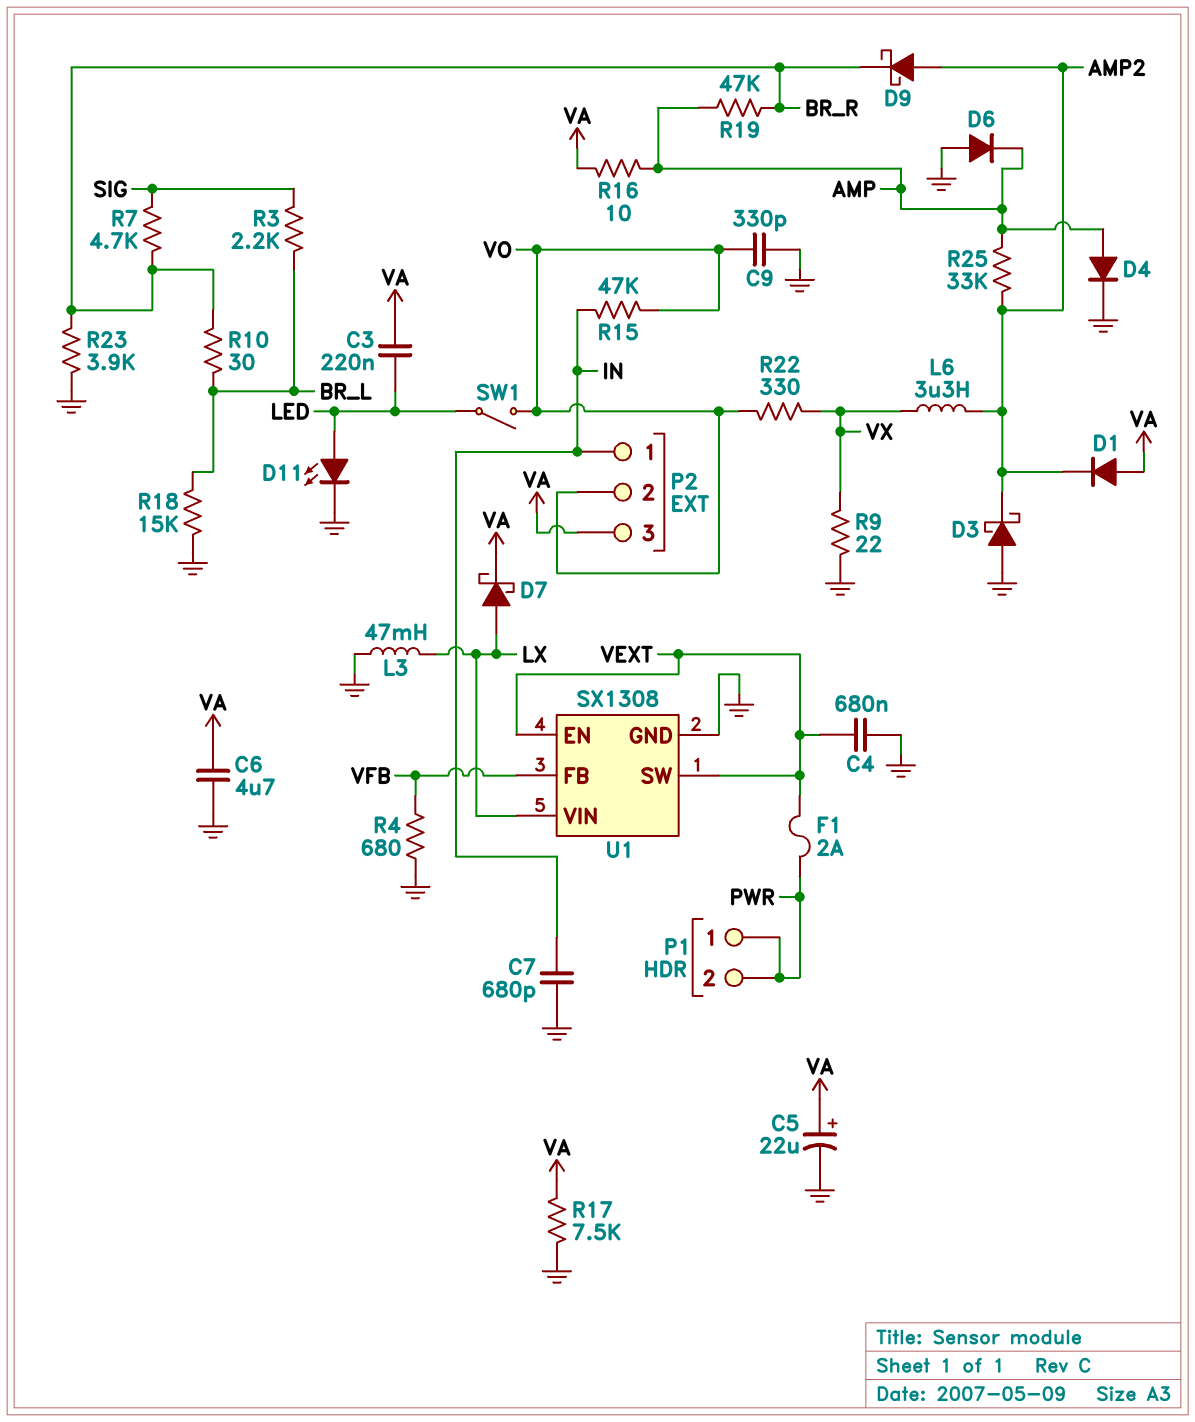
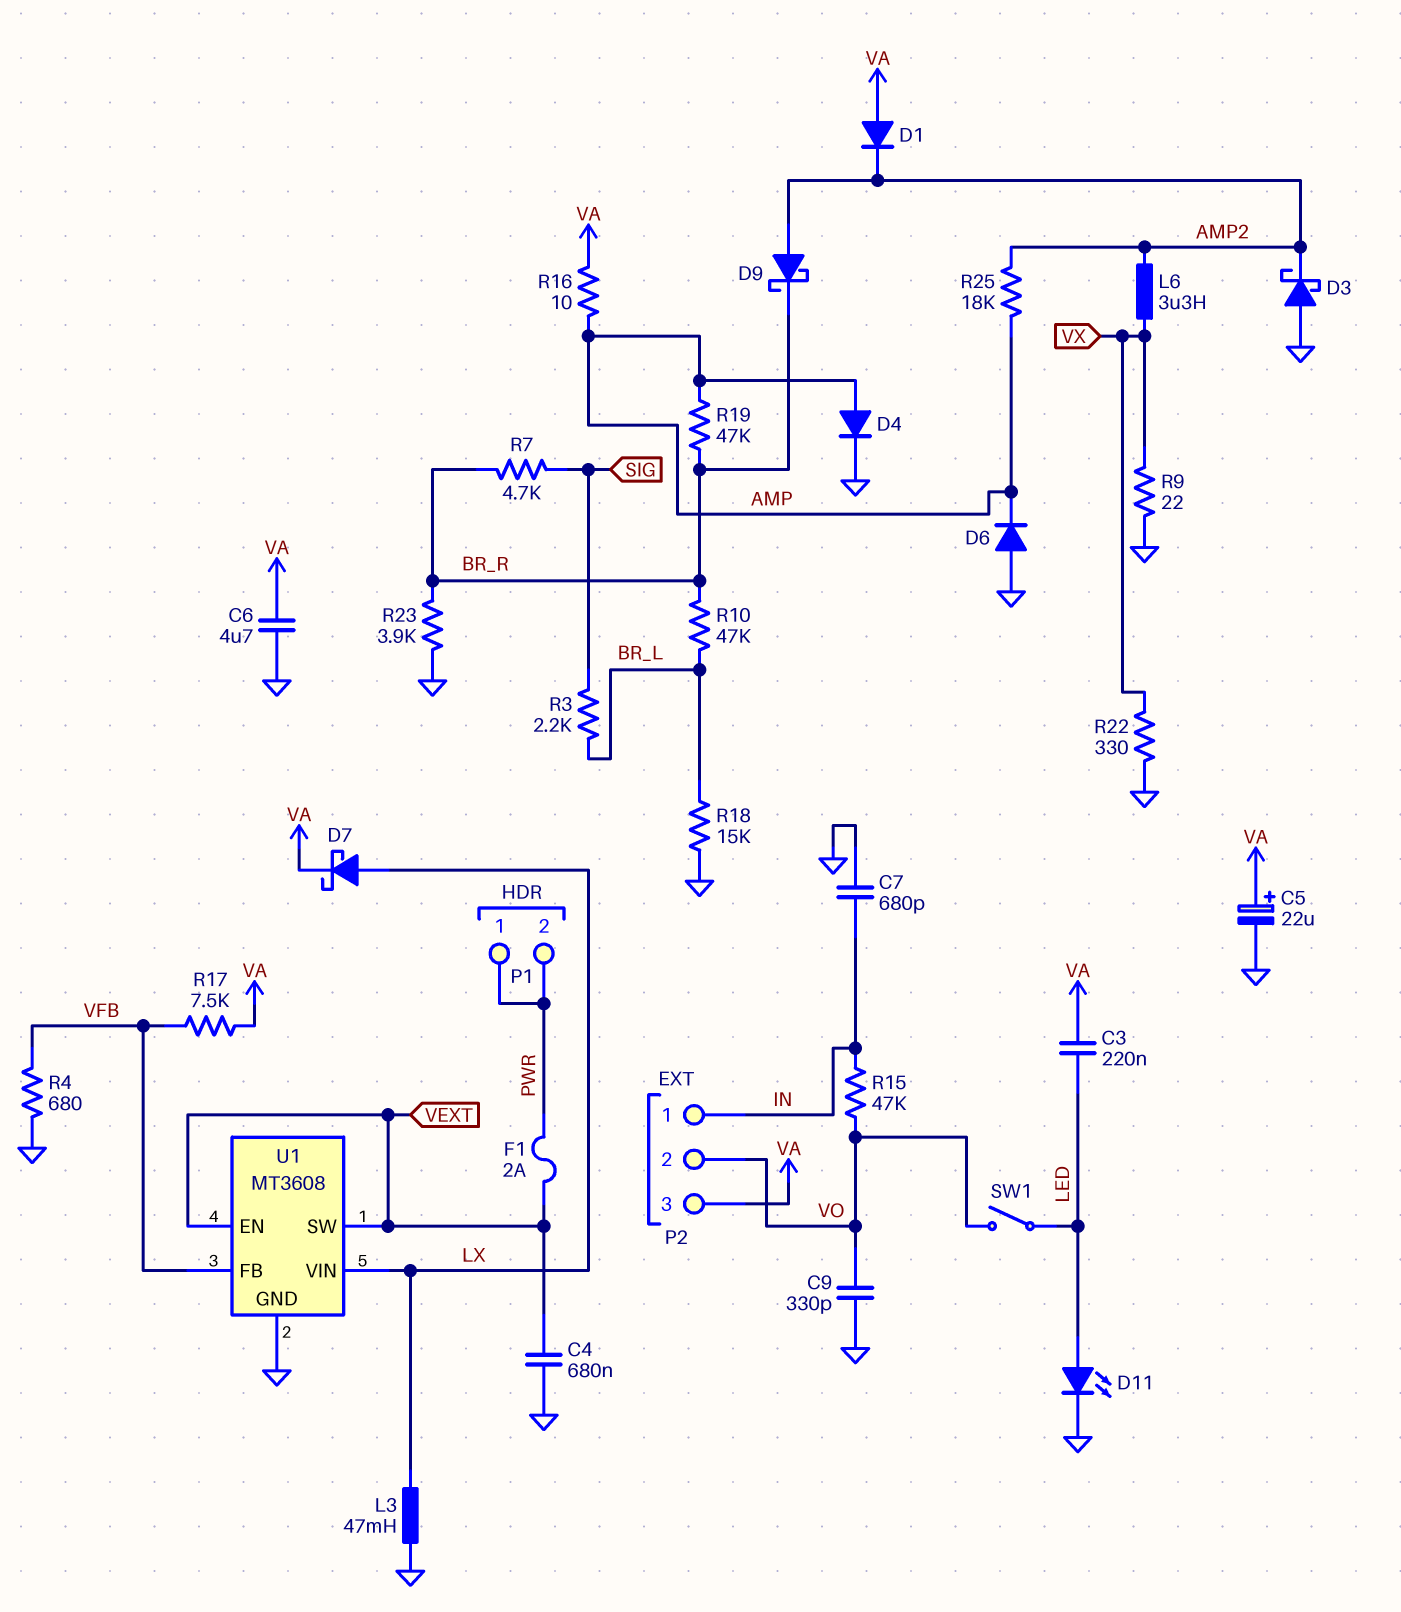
R10: 30 (BR_L, BR_R) -> 47k (BR_L, BR_R)
R17: 7.5k (GND, VA) -> 7.5k (VA, VFB)
R22: 330 (VO, VX) -> 330 (GND, VX)
R25: 33k (AMP, AMP2) -> 18k (AMP, AMP2)
U1: SX1308 -> MT3608

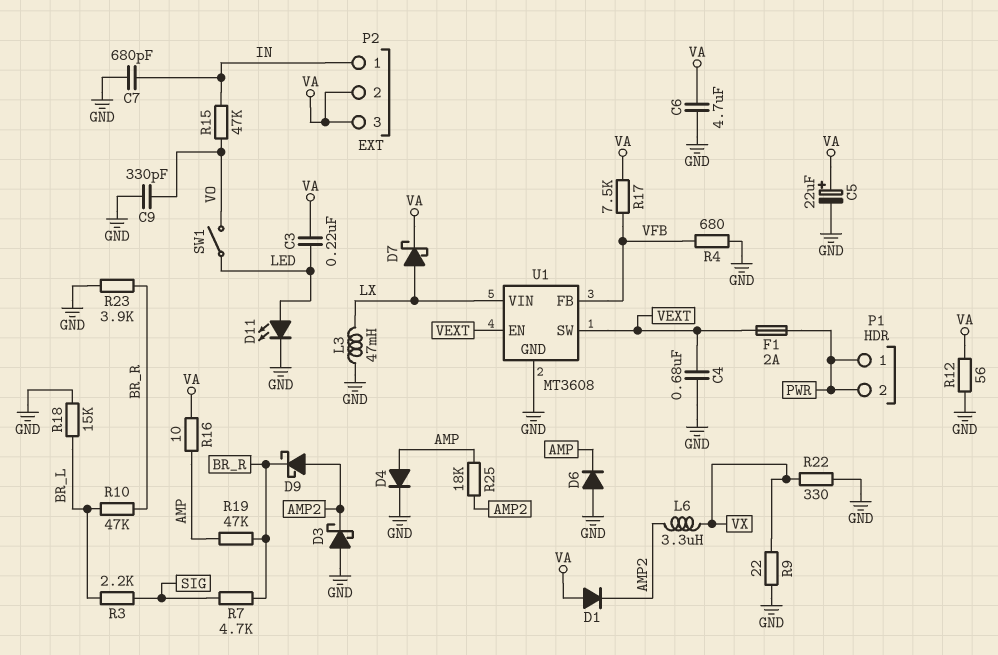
P2 pin 2: VO -> VA
R12: none -> 56 (GND, VA)

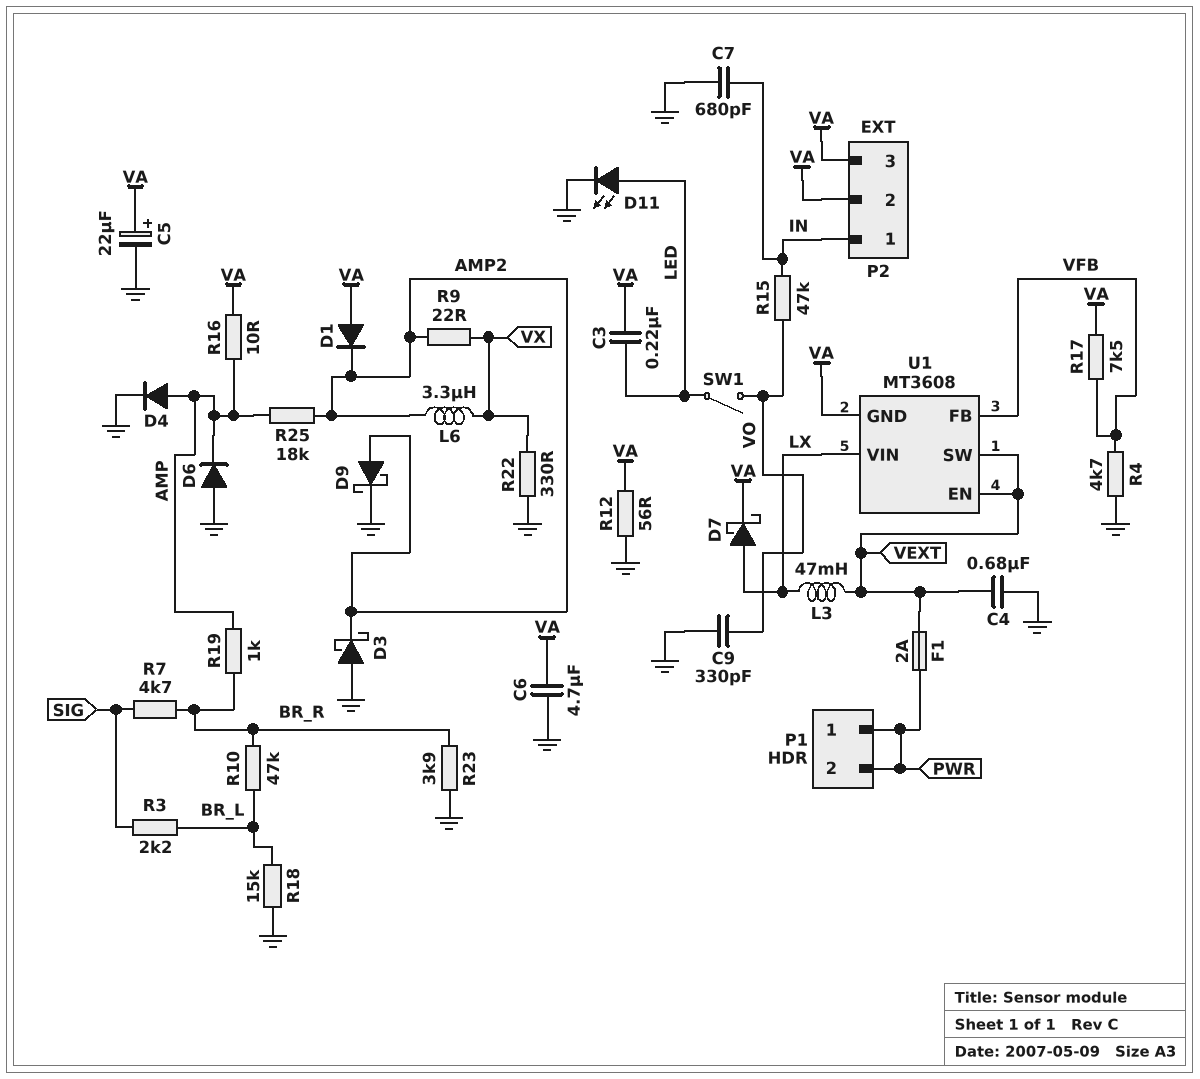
D9: schottky (A AMP2, K BR_R) -> schottky (A AMP2, K GND)
L3: 47mH (GND, LX) -> 47mH (LX, VEXT)
R4: 680 (GND, VFB) -> 4.7k (GND, VFB)
R9: 22 (GND, VX) -> 22 (AMP2, VX)
R19: 47k (AMP, BR_R) -> 1k (AMP, BR_R)
U1 pin GND: GND -> VA

